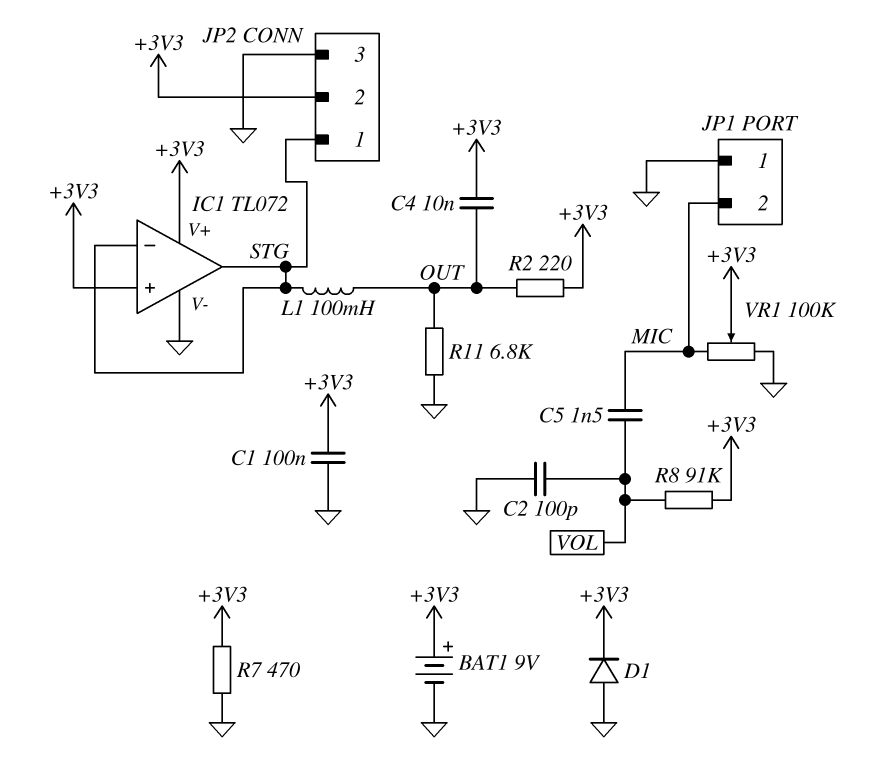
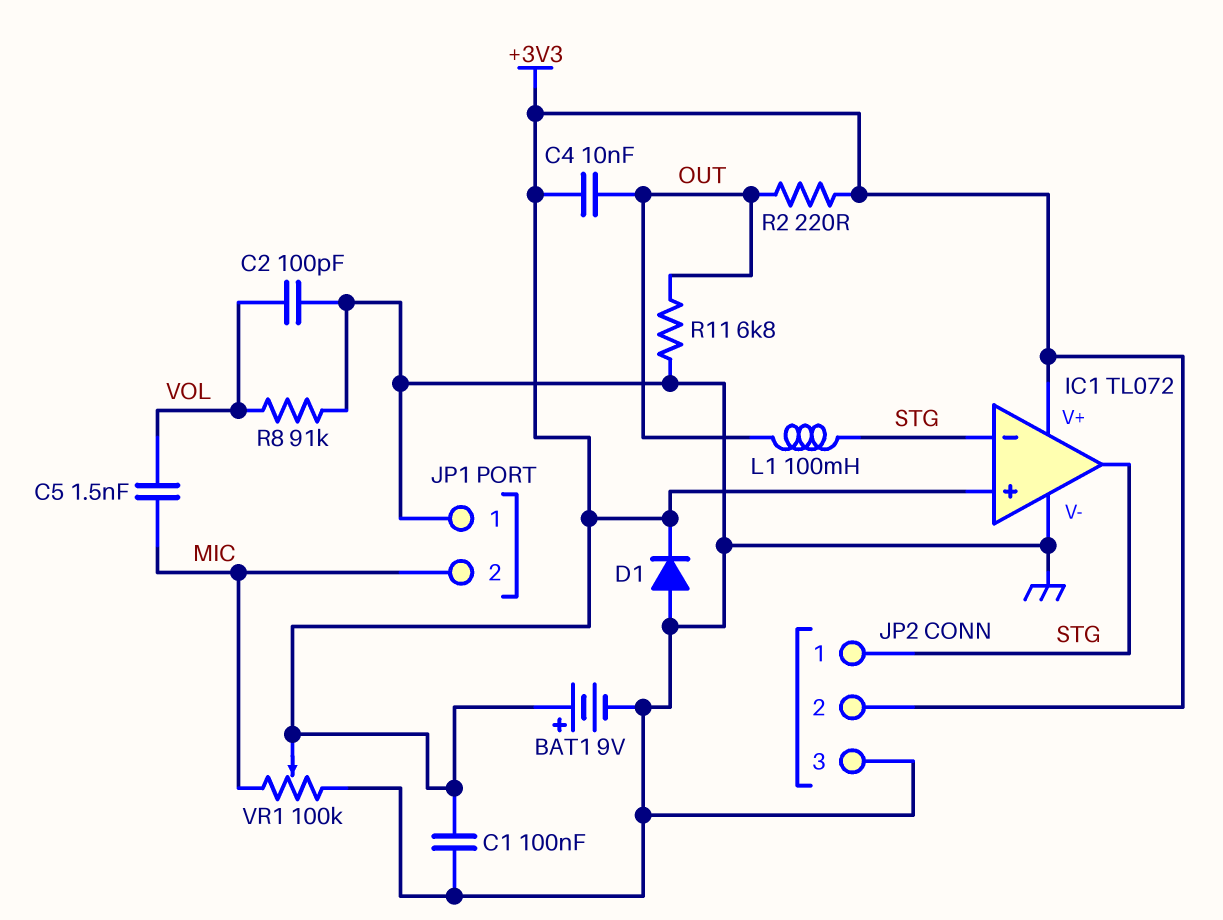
R7: 470 (+3V3, GND) -> none
R8: 91k (+3V3, VOL) -> 91k (GND, VOL)

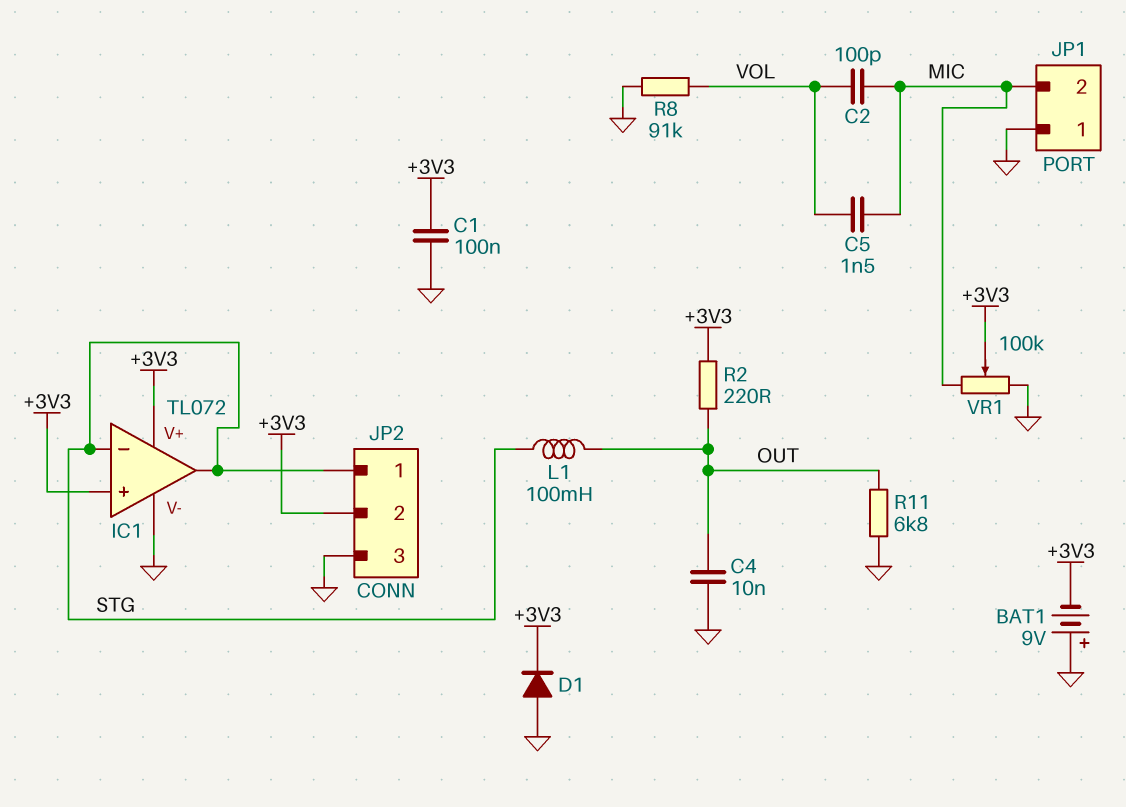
BAT1: 9V (plus +3V3, minus GND) -> 9V (plus GND, minus +3V3)
C2: 100pF (GND, VOL) -> 100pF (MIC, VOL)
C4: 10nF (+3V3, OUT) -> 10nF (GND, OUT)

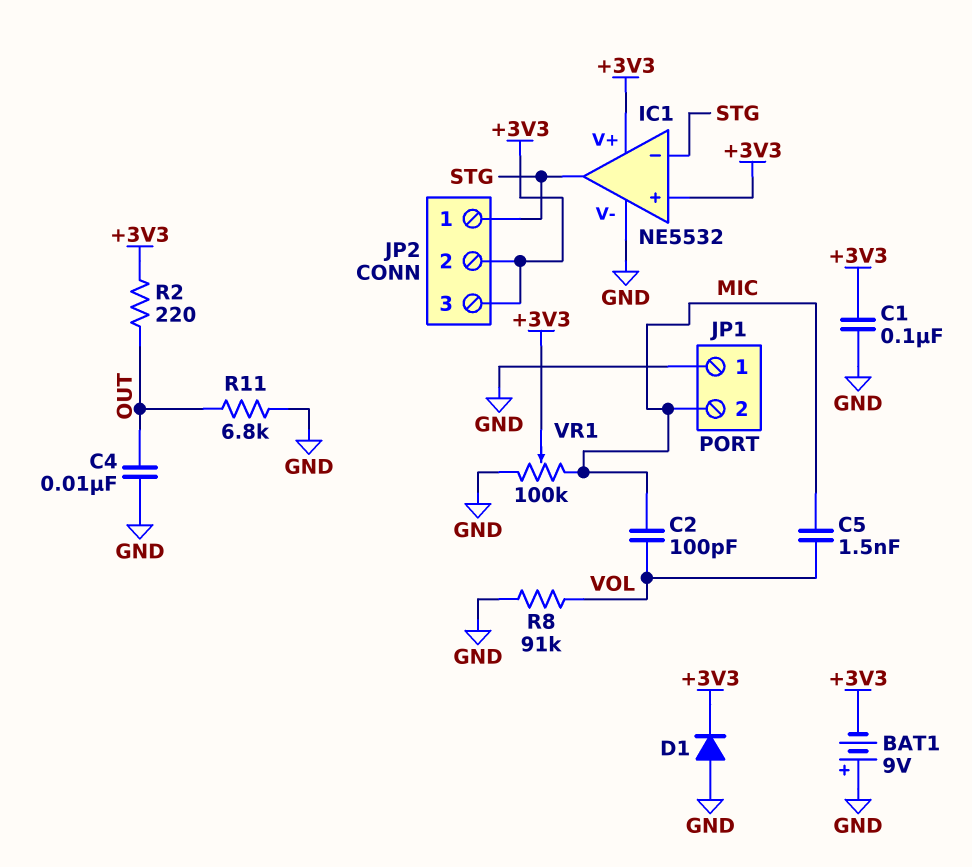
IC1: TL072 -> NE5532
JP2 pin 3: GND -> +3V3
L1: 100mH (OUT, STG) -> none

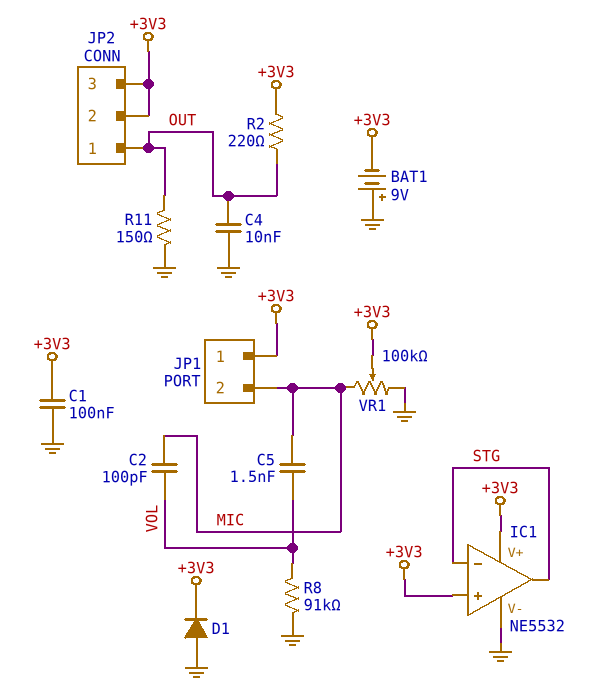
JP1 pin 1: GND -> +3V3
JP2 pin 1: STG -> OUT
R11: 6.8k (GND, OUT) -> 150 (GND, OUT)

